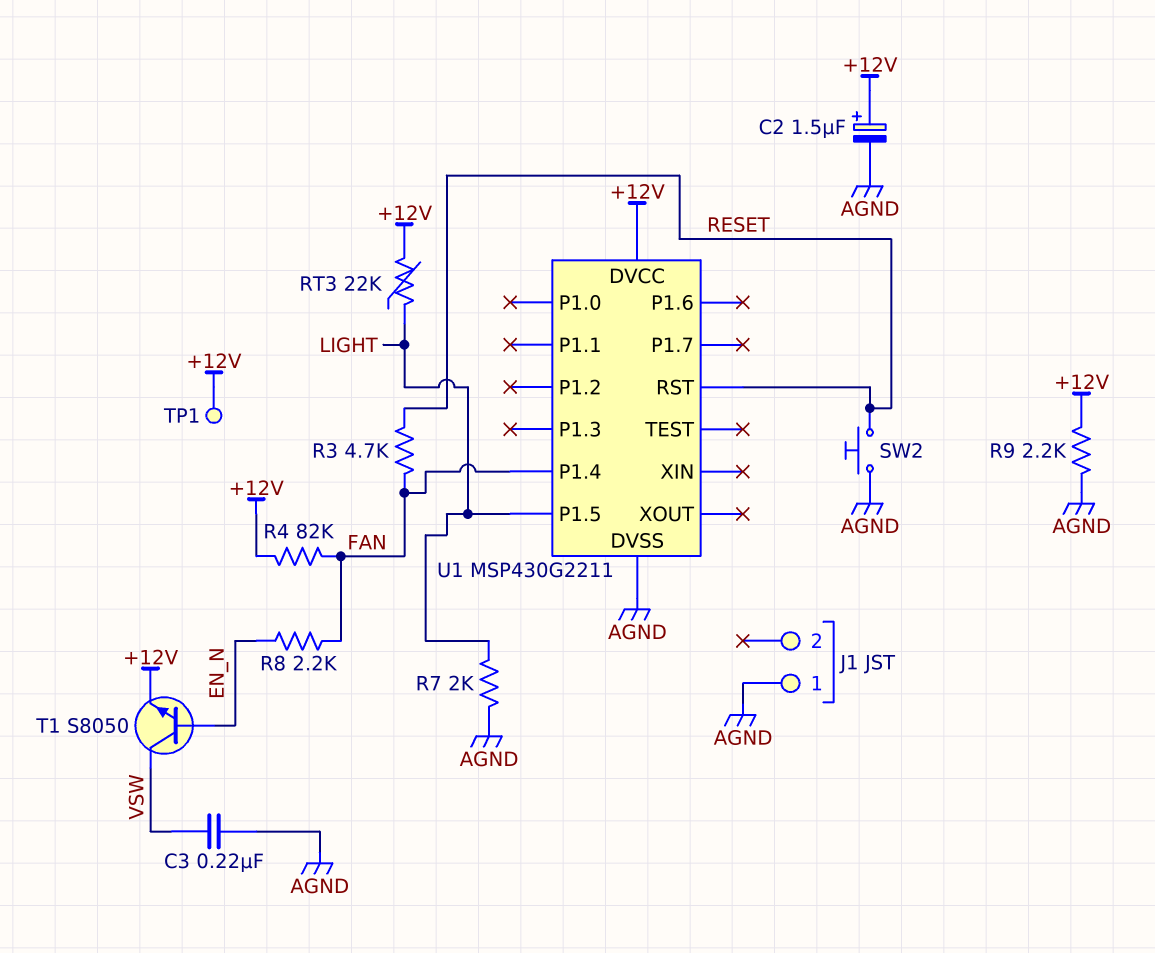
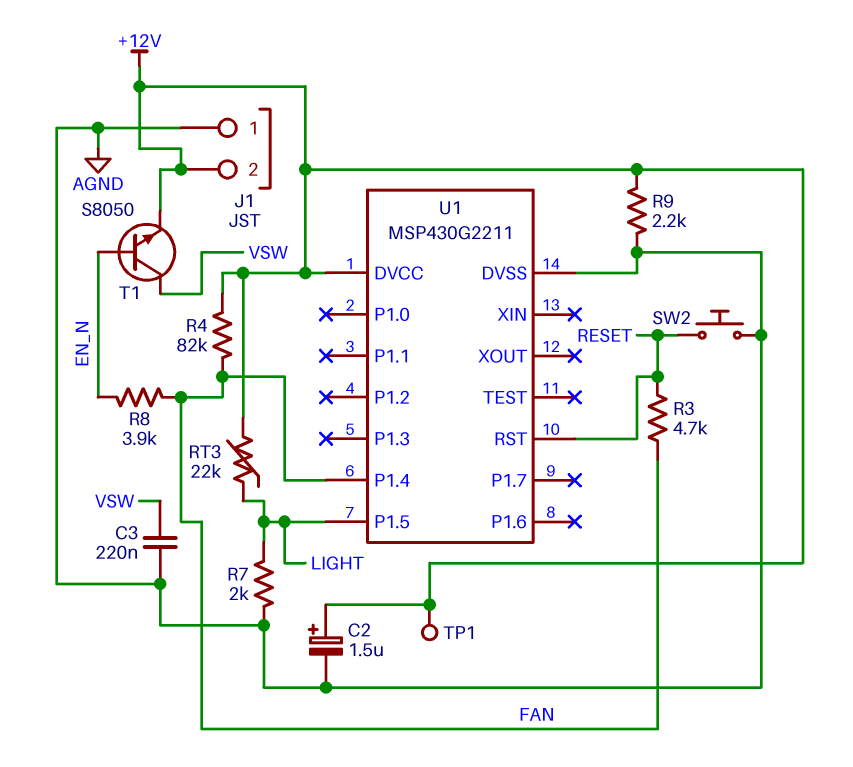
J1 pin 2: none -> +12V
R8: 2.2k (EN_N, FAN) -> 3.9k (EN_N, FAN)

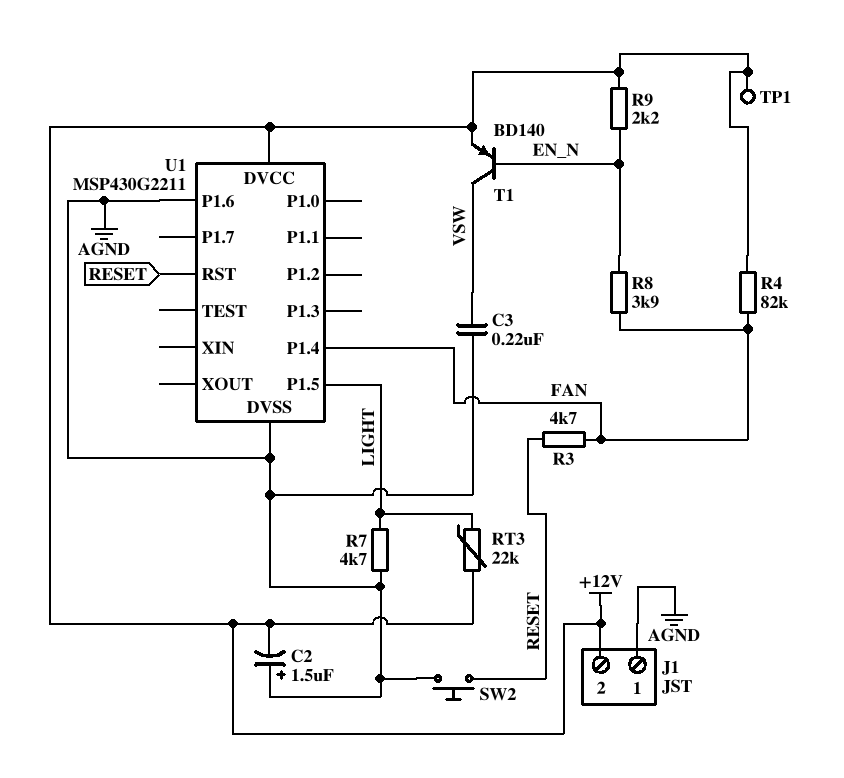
C2: 1.5uF (plus +12V, minus AGND) -> 1.5uF (plus AGND, minus +12V)
R7: 2k (AGND, LIGHT) -> 4.7k (AGND, LIGHT)
R9: 2.2k (+12V, AGND) -> 2.2k (+12V, EN_N)
T1: NPN S8050 (B EN_N, C VSW, E +12V) -> PNP BD140 (B EN_N, C VSW, E +12V)
U1 pin P1.6: none -> AGND

